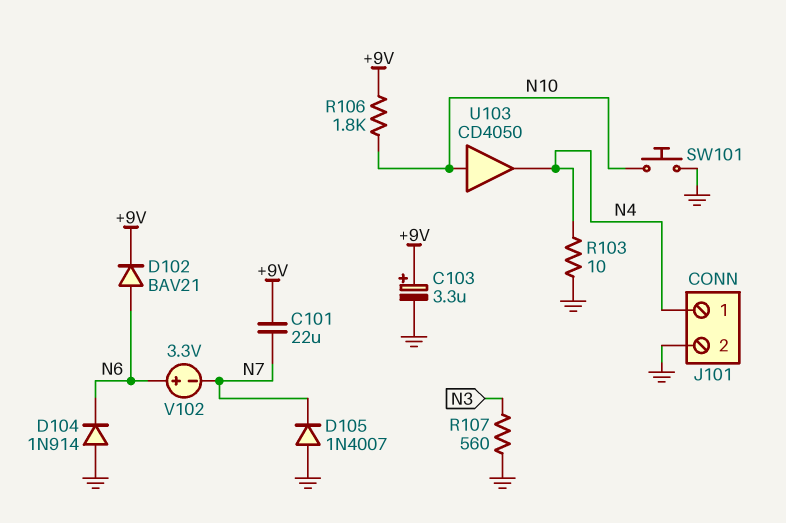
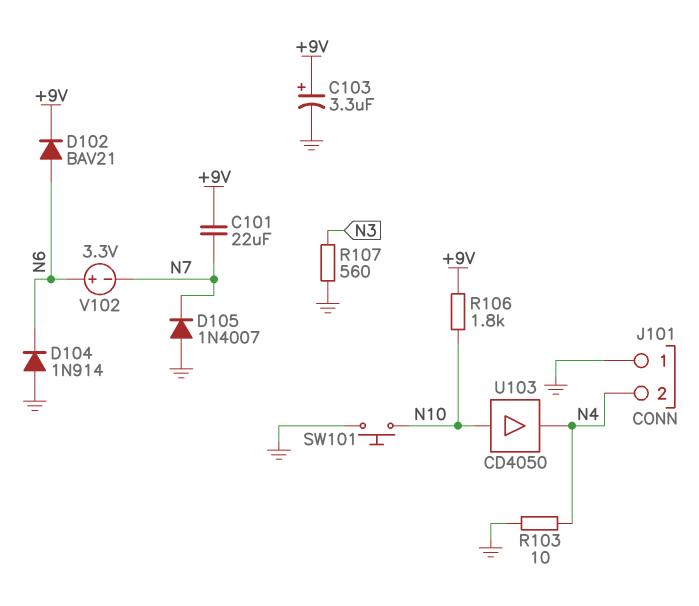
J101 pin 1: N4 -> GND
J101 pin 2: GND -> N4

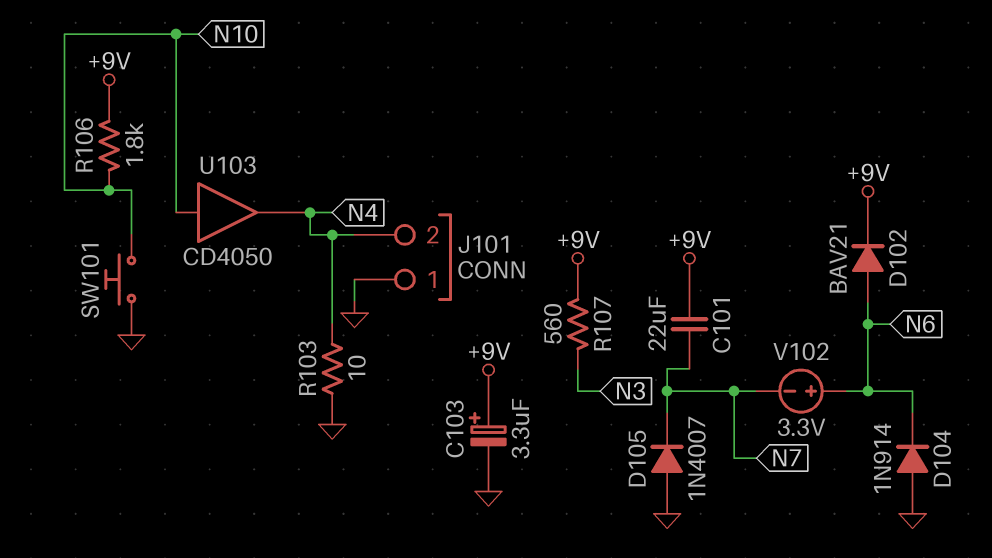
R107: 560 (GND, N3) -> 560 (+9V, N3)

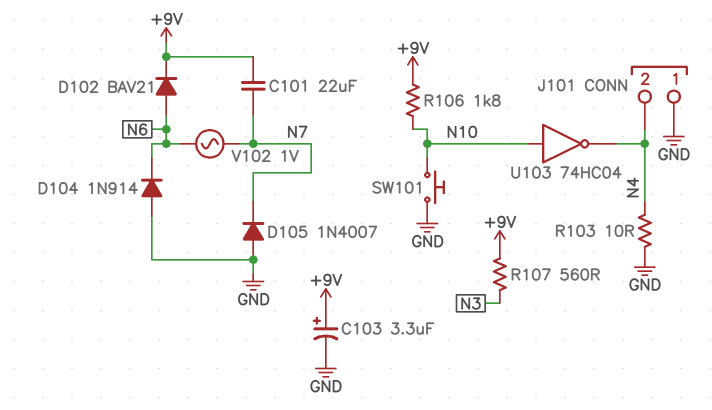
U103: buffer CD4050 (in N10, out N4) -> NOT 74HC04 (in N10, out N4)
V102: 3.3V (plus N6, minus N7) -> AC 1V (N6, N7)

